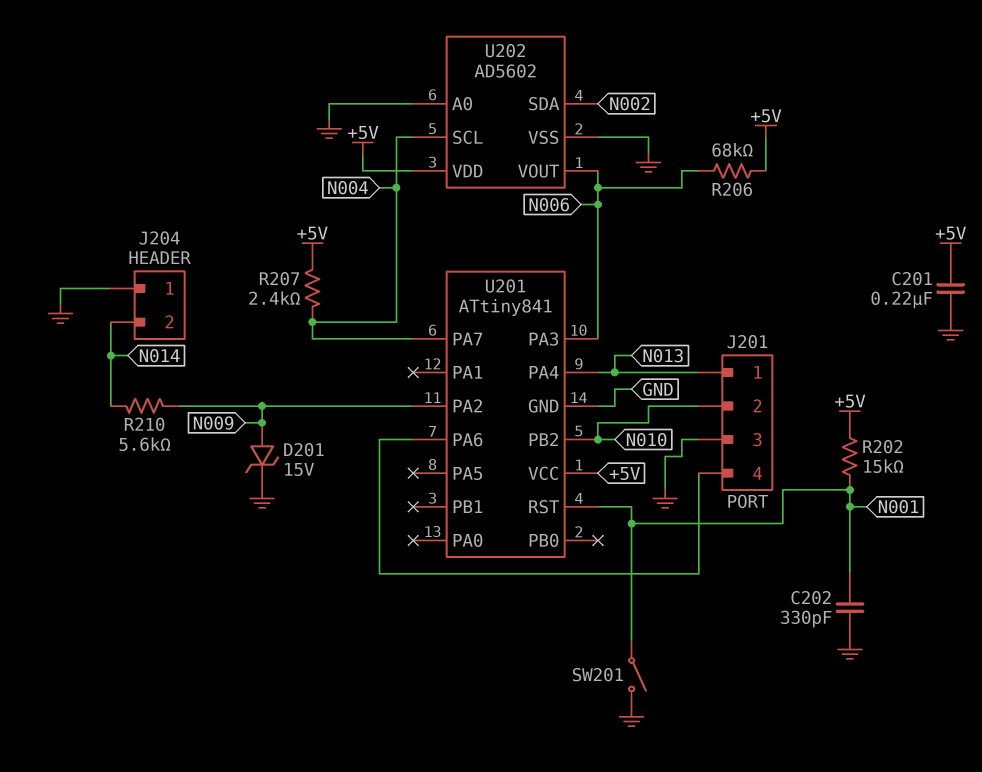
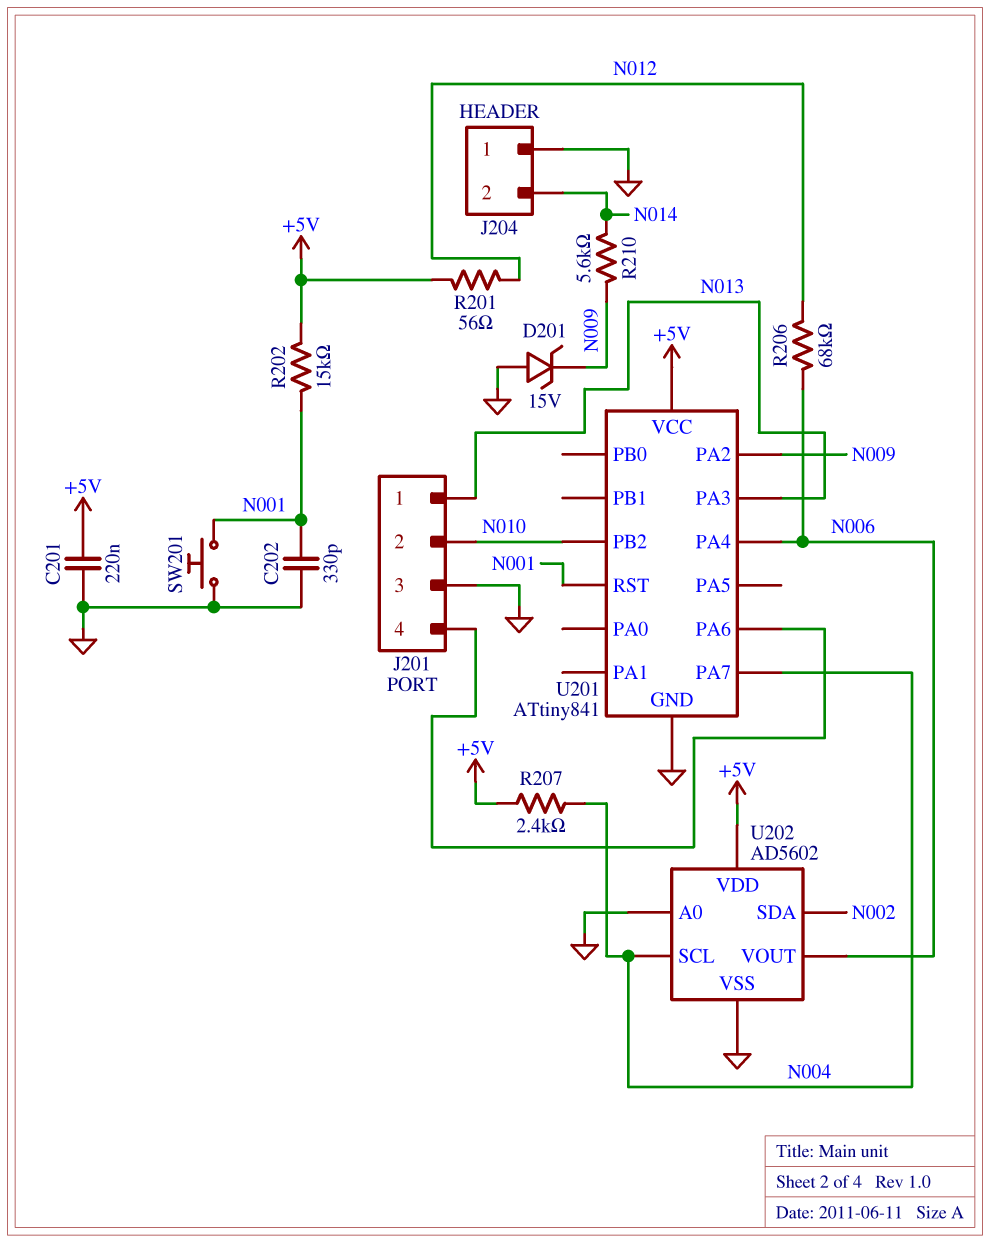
D201: zener 15V (A N009, K GND) -> zener 15V (A GND, K N009)
R201: none -> 56 (+5V, N012)
R206: 68k (+5V, N006) -> 68k (N006, N012)
SW201: switch (GND, N001) -> button (GND, N001)
U201 pin PA3: N006 -> N013
U201 pin PA4: N013 -> N006

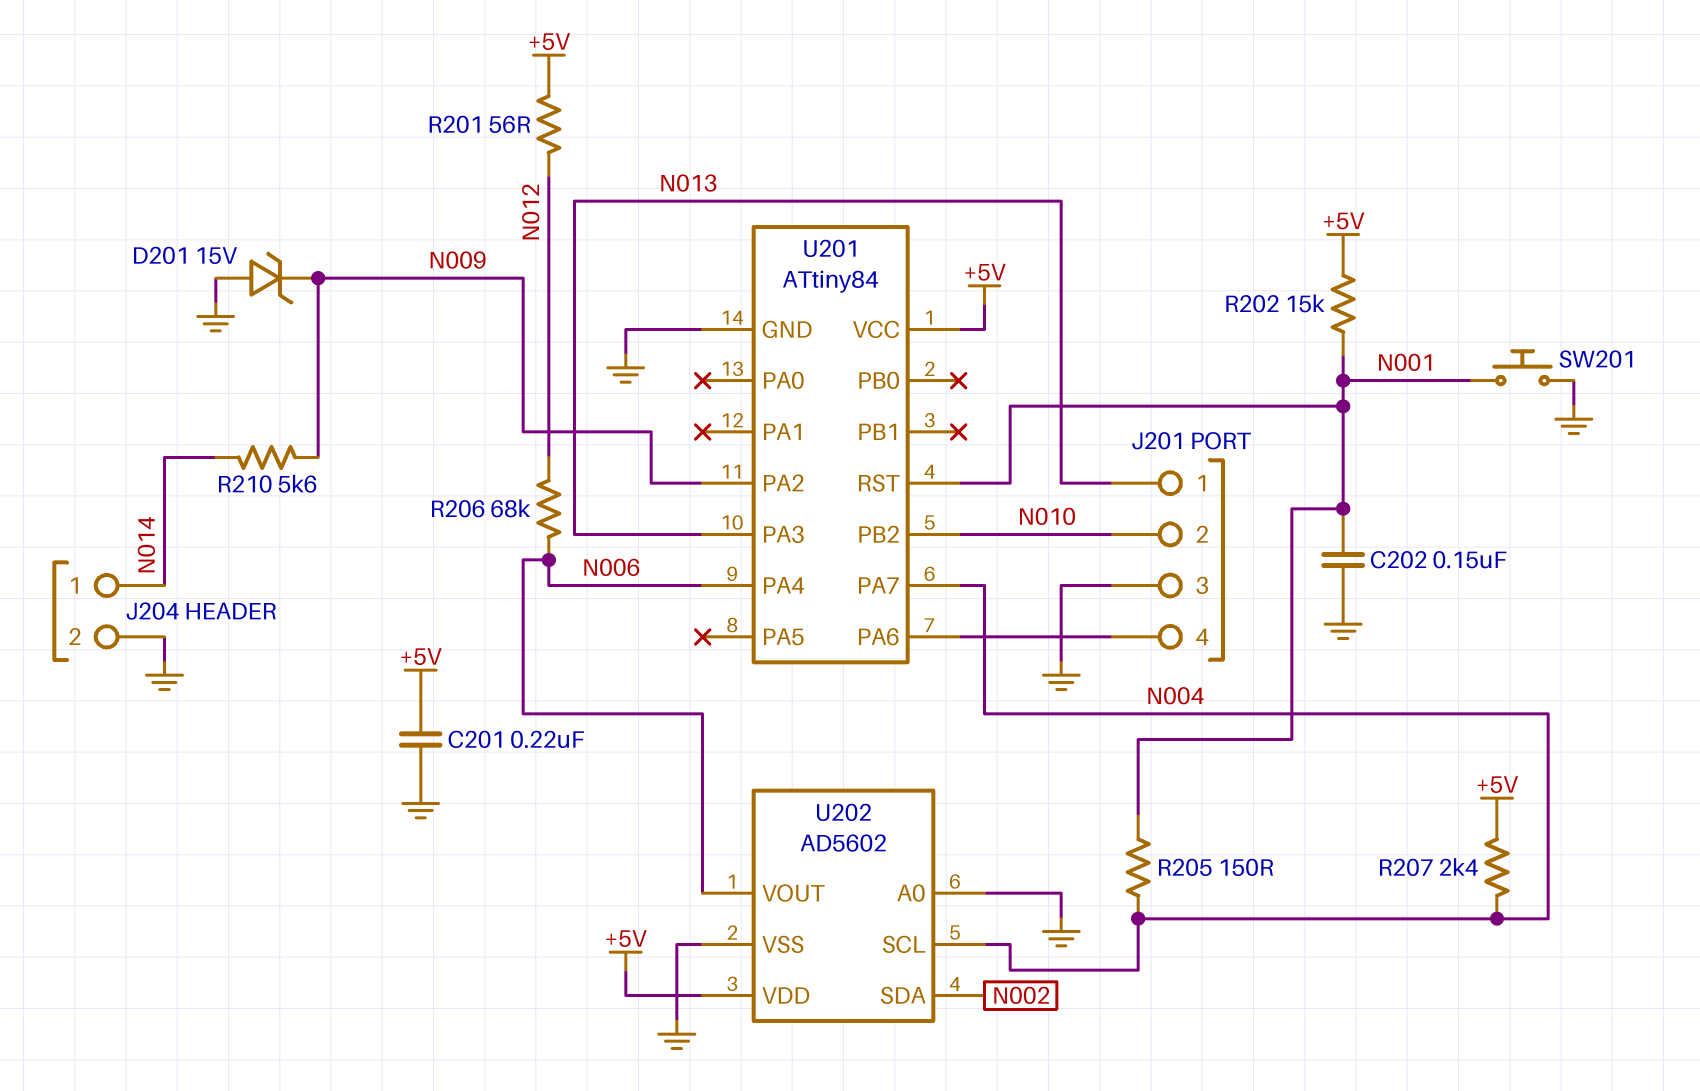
C202: 330pF (GND, N001) -> 150nF (GND, N001)
J204 pin 1: GND -> N014
J204 pin 2: N014 -> GND
R205: none -> 150 (N001, N004)
U201: ATtiny841 -> ATtiny84

